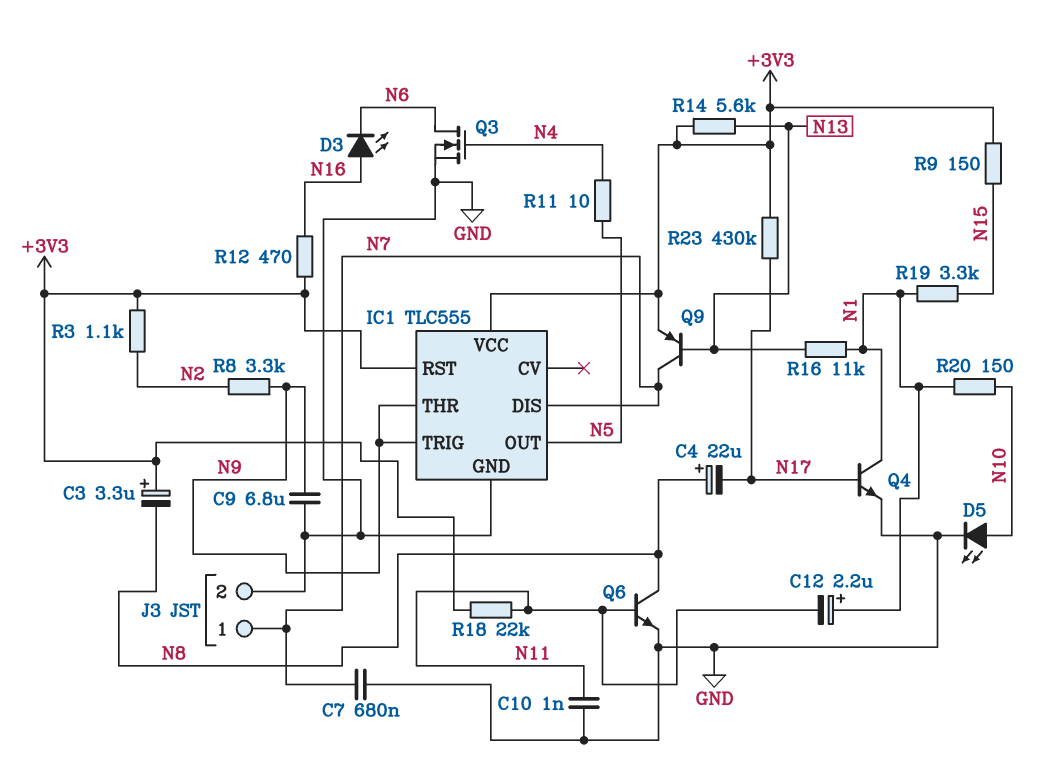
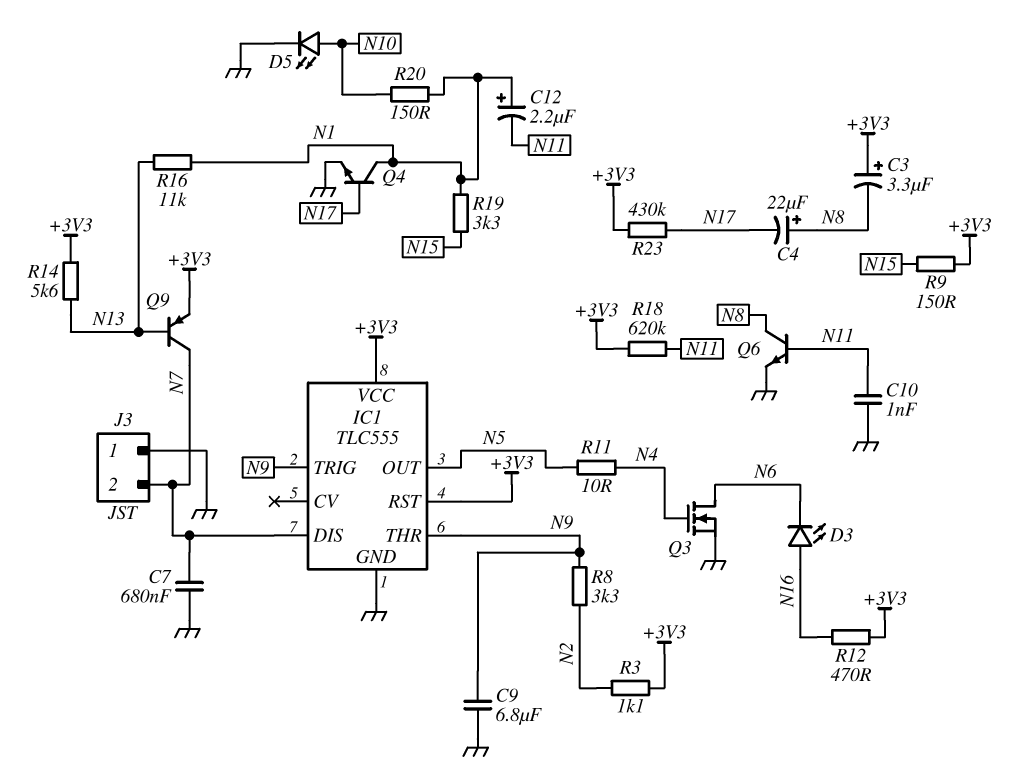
J3 pin 1: N7 -> GND
J3 pin 2: GND -> N7
R18: 22k (+3V3, N11) -> 620k (+3V3, N11)

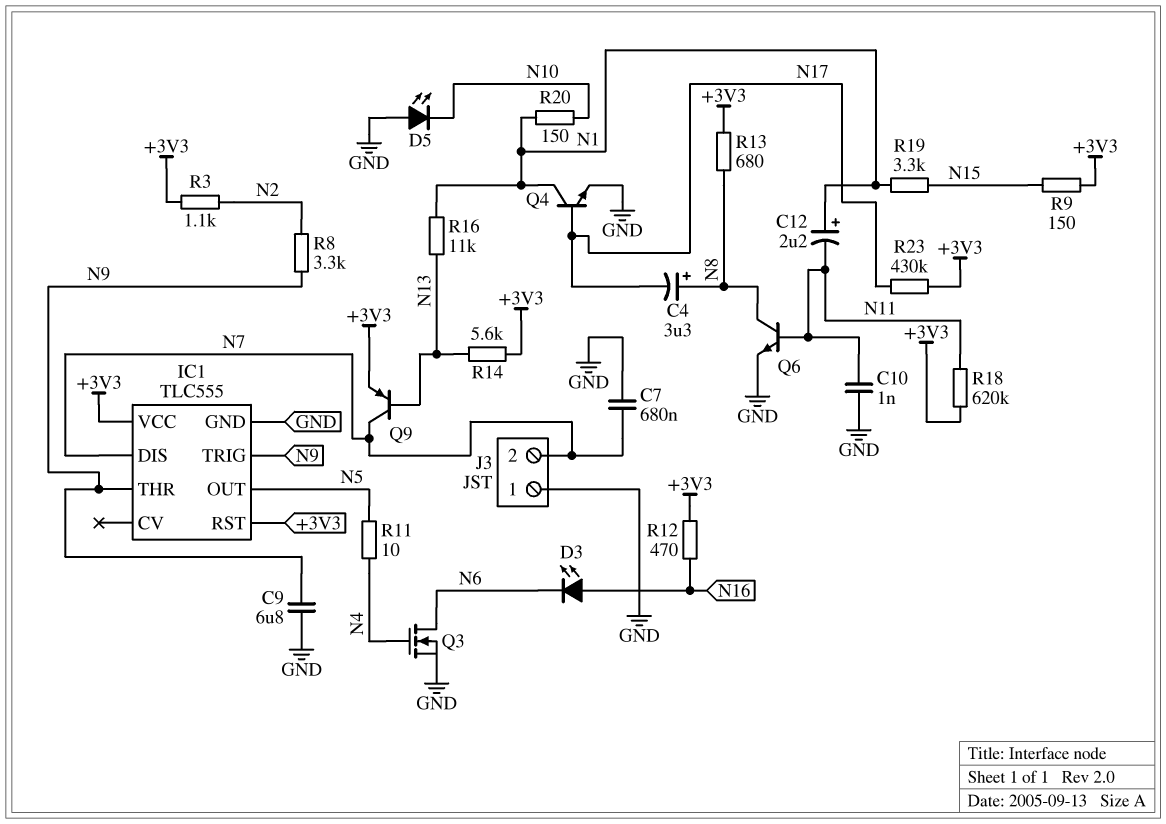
C3: 3.3uF (plus +3V3, minus N8) -> none
C4: 22uF (plus N8, minus N17) -> 3.3uF (plus N8, minus N17)
D5: LED (A N10, K GND) -> LED (A GND, K N10)
R13: none -> 680 (+3V3, N8)

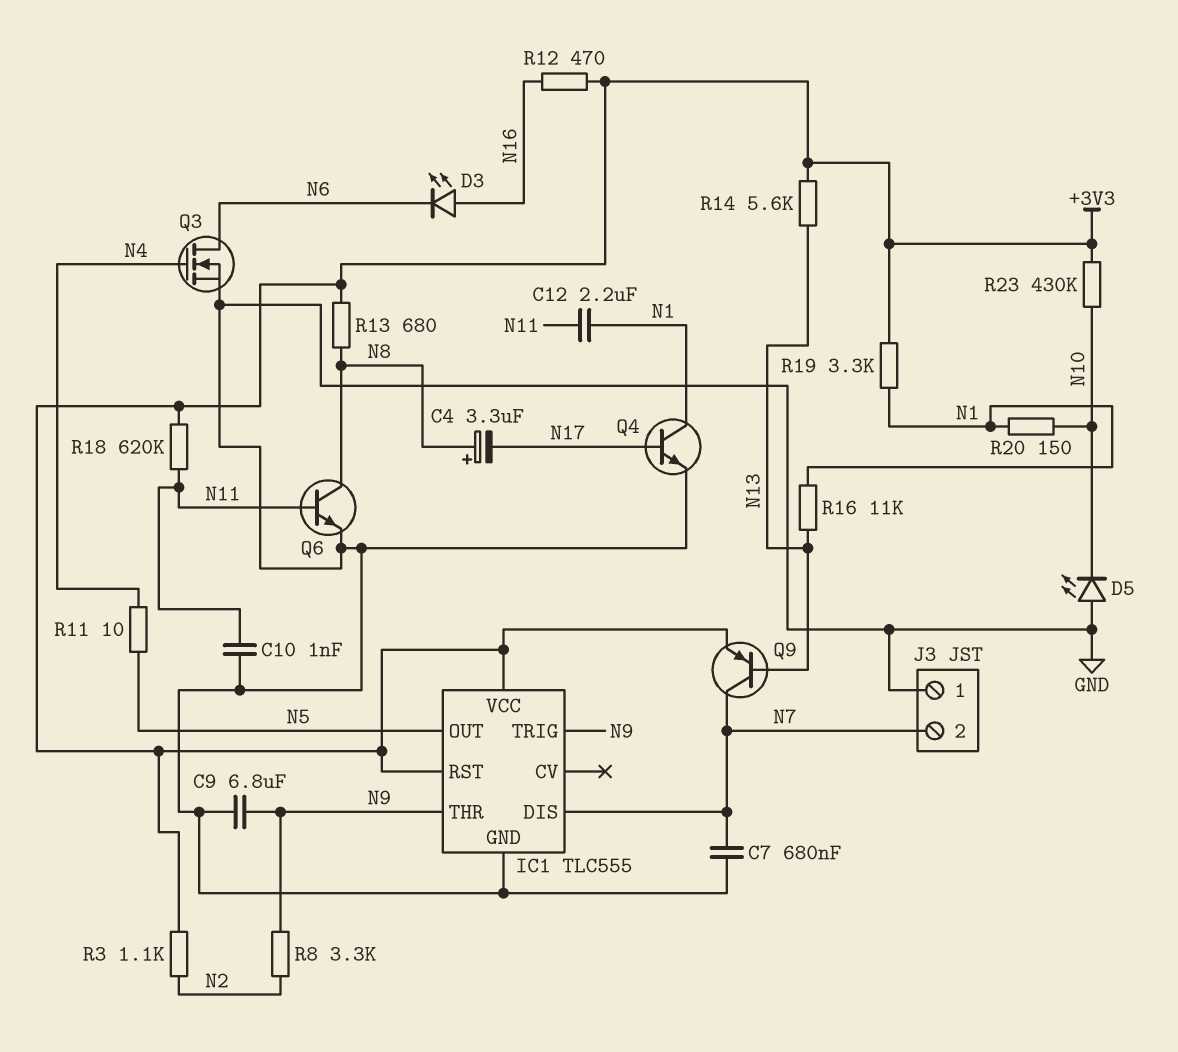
C12: 2.2uF (plus N1, minus N11) -> 2.2uF (N1, N11)
R9: 150 (+3V3, N15) -> none
R19: 3.3k (N1, N15) -> 3.3k (+3V3, N1)
R23: 430k (+3V3, N17) -> 430k (+3V3, N10)

